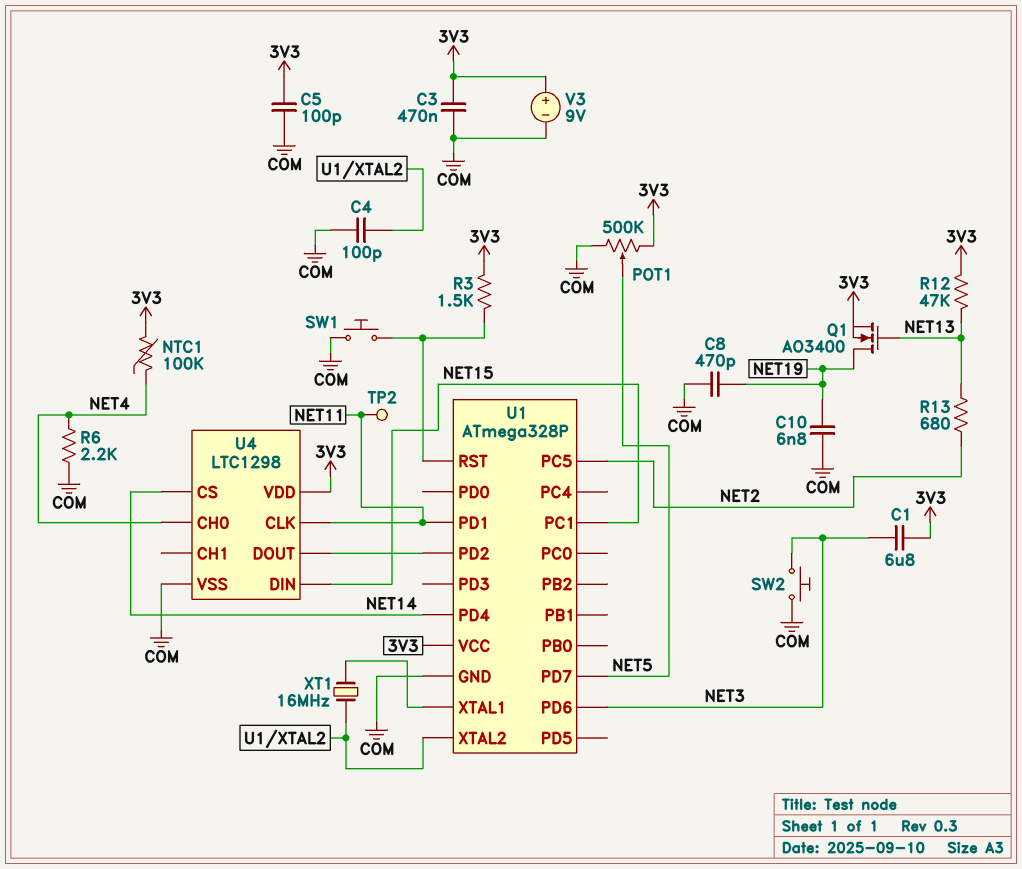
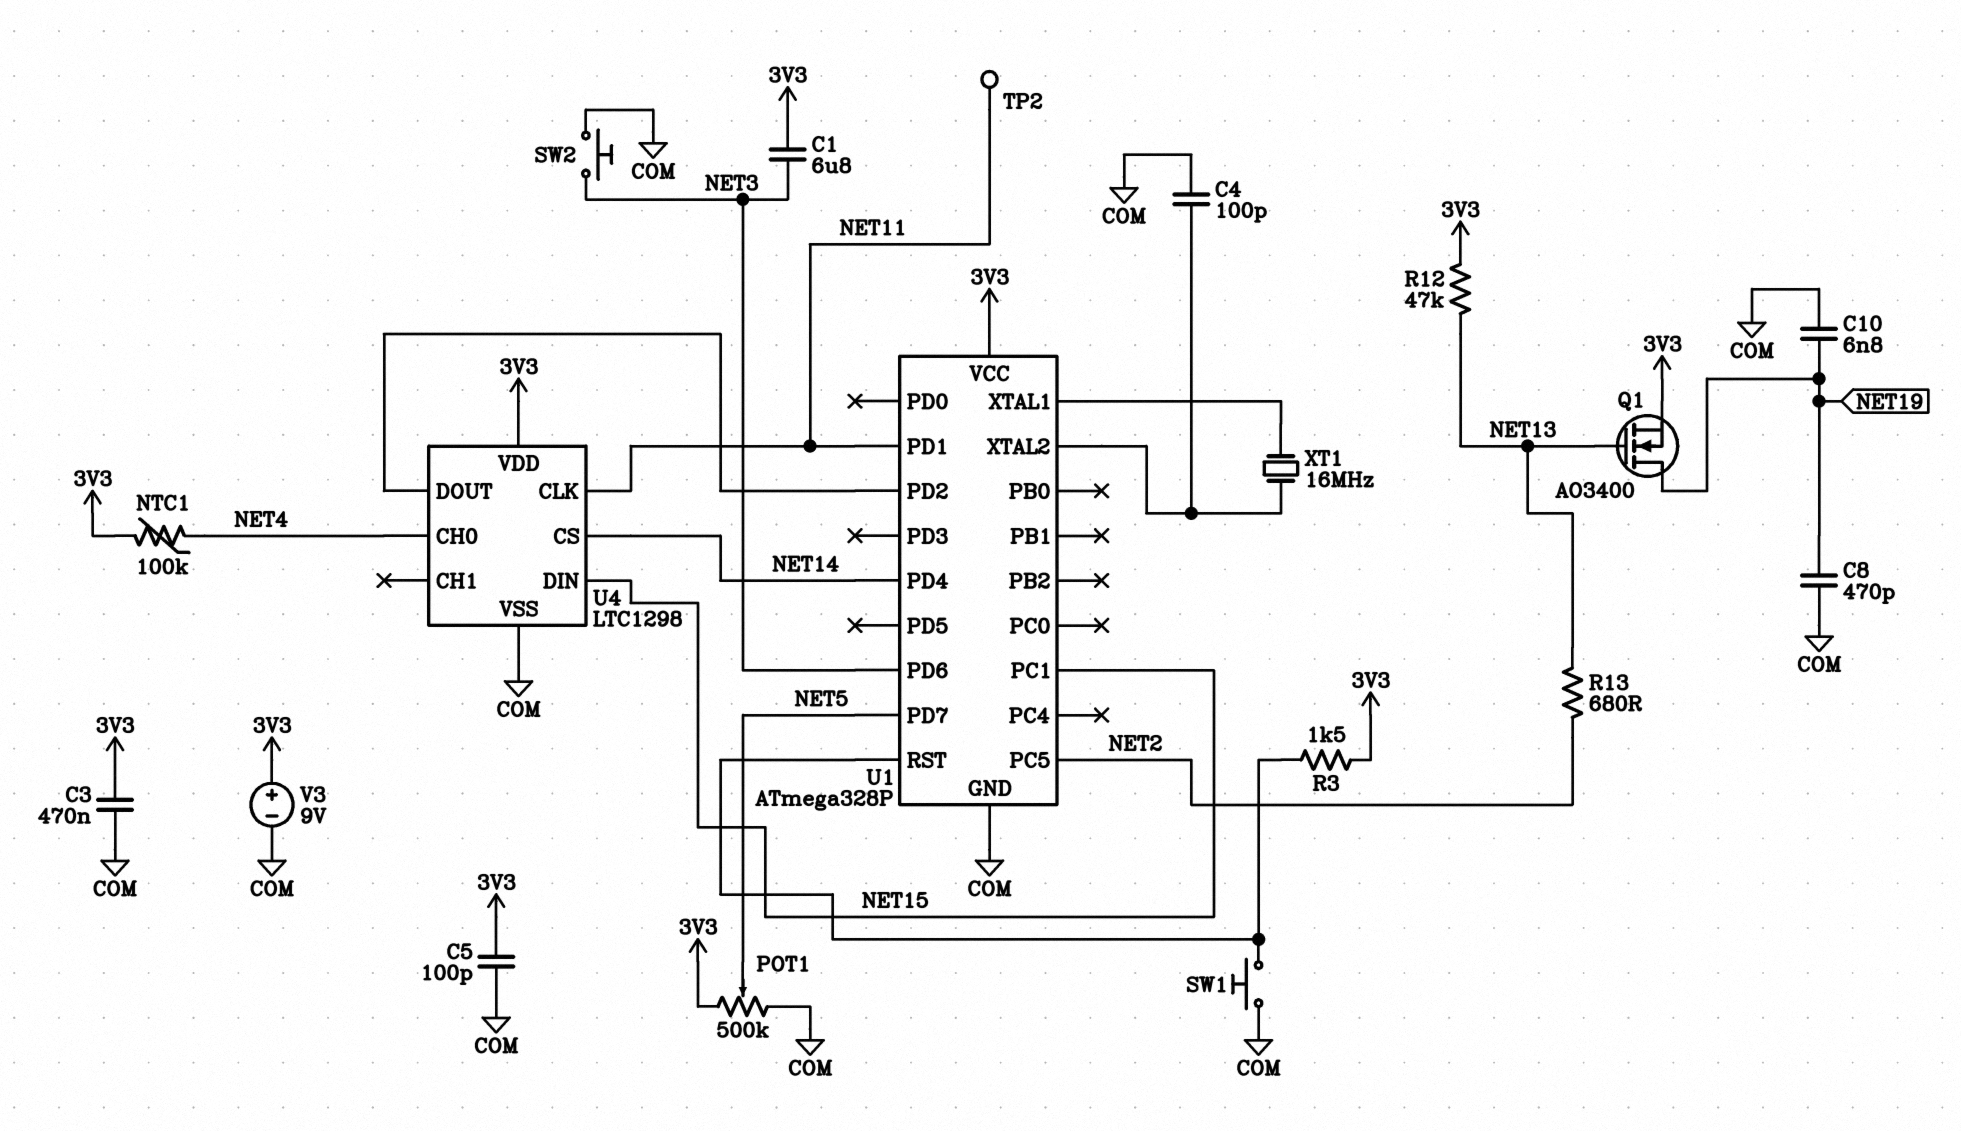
R6: 2.2k (COM, NET4) -> none

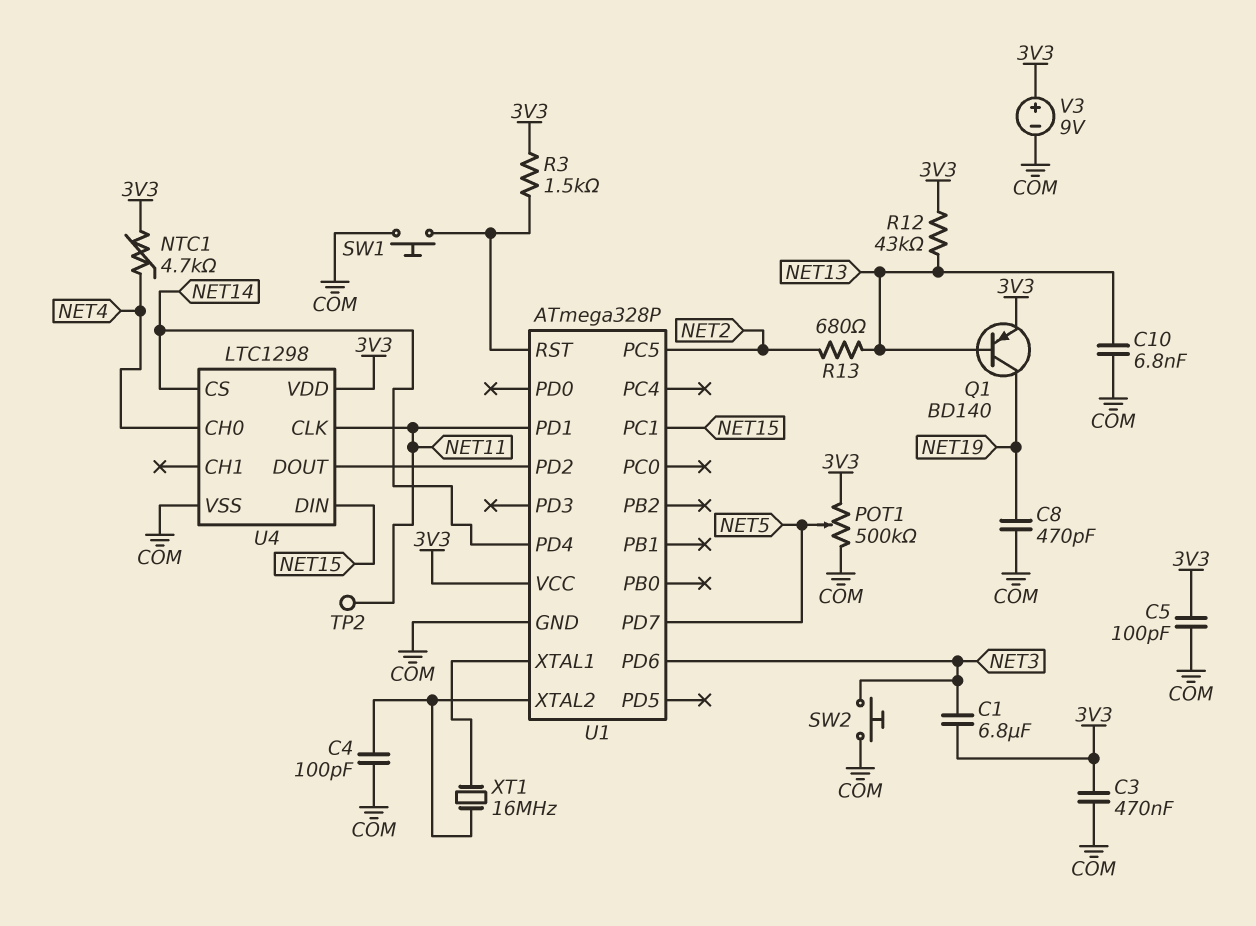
C10: 6.8nF (COM, NET19) -> 6.8nF (COM, NET13)
NTC1: 100k (3V3, NET4) -> 4.7k (3V3, NET4)
Q1: NMOS AO3400 (G NET13, D NET19, S 3V3) -> PNP BD140 (B NET13, C NET19, E 3V3)
R12: 47k (3V3, NET13) -> 43k (3V3, NET13)

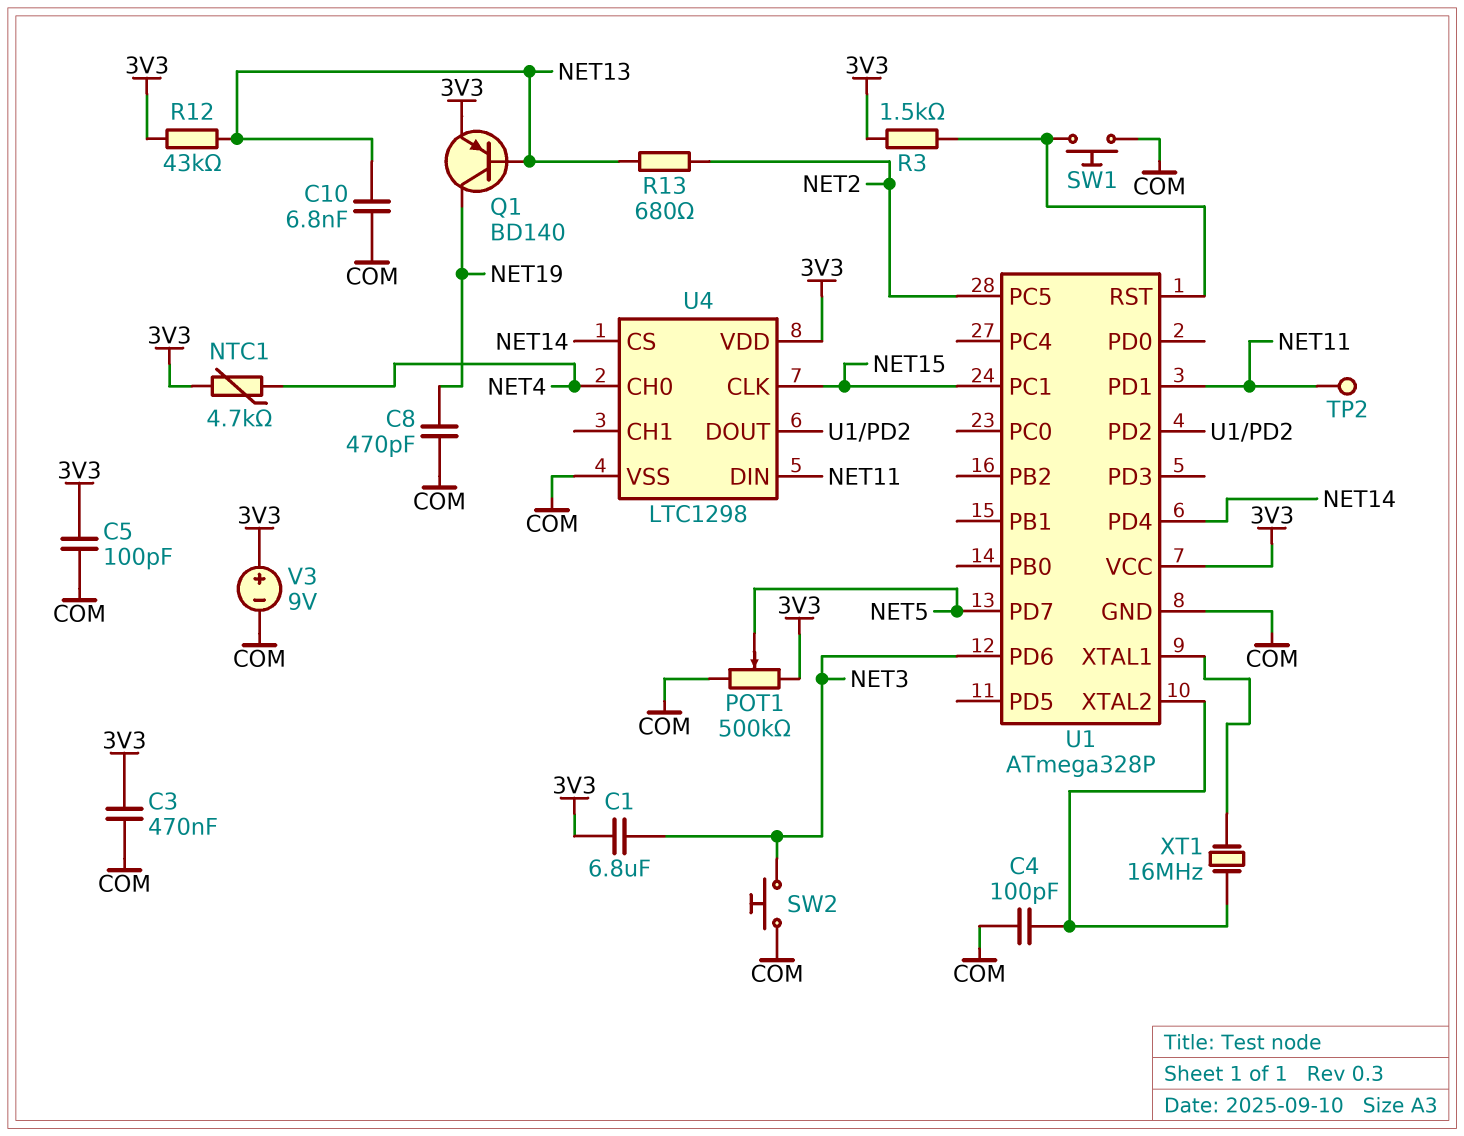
U4 pin CLK: NET11 -> NET15
U4 pin DIN: NET15 -> NET11

